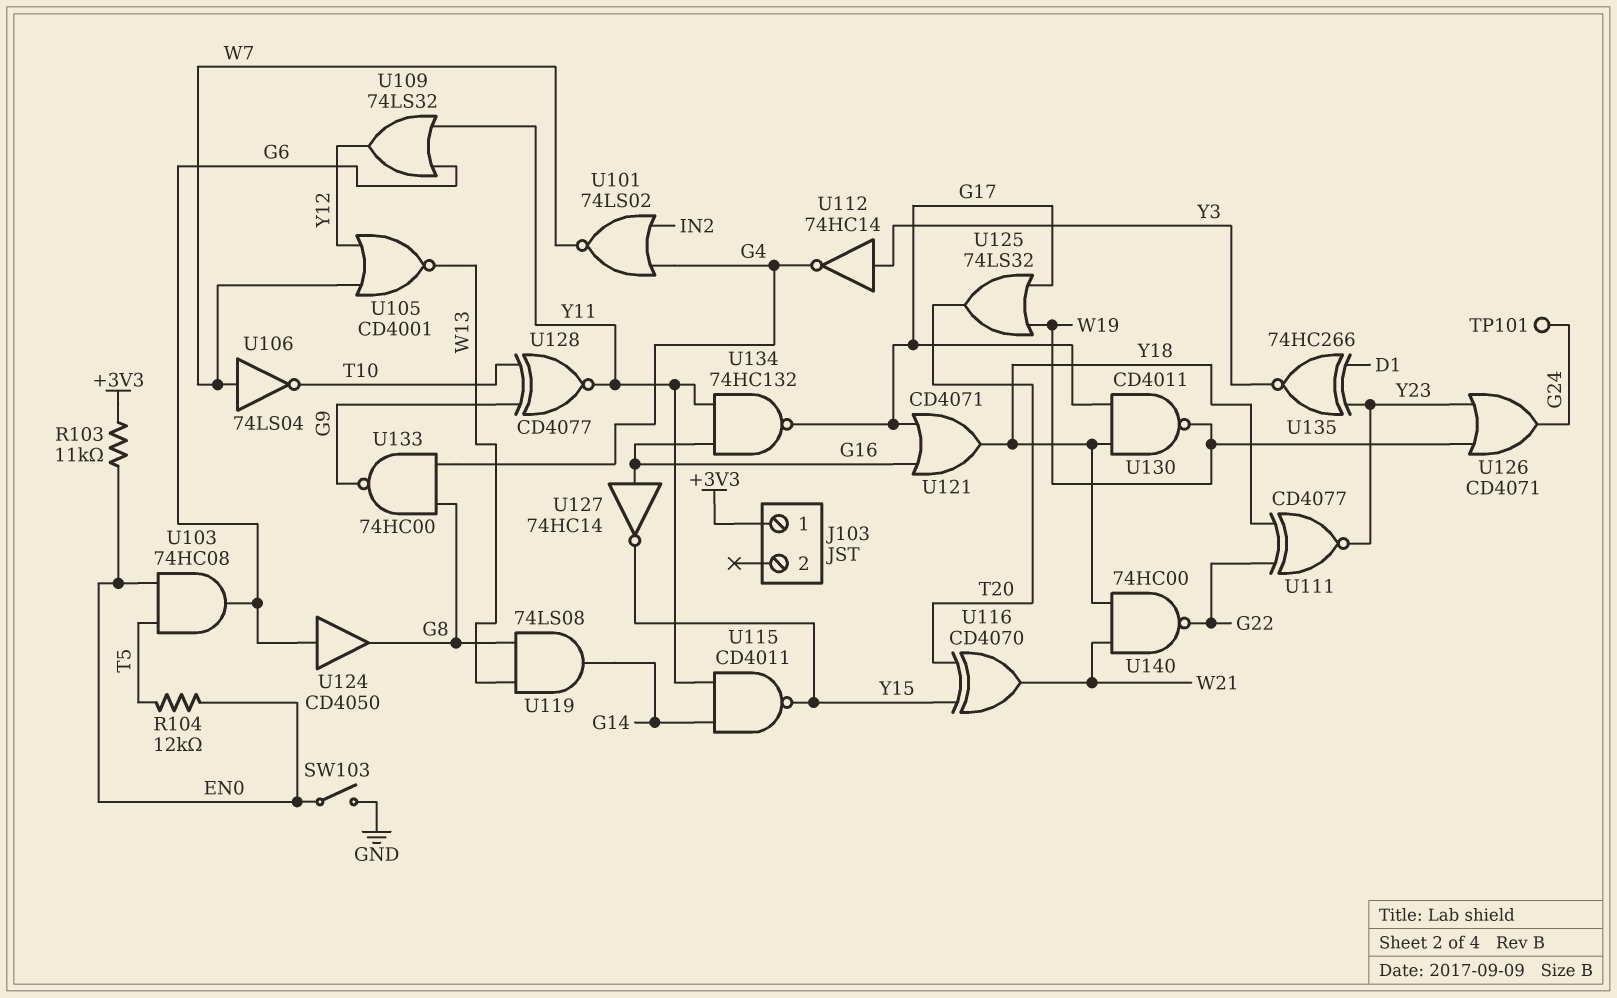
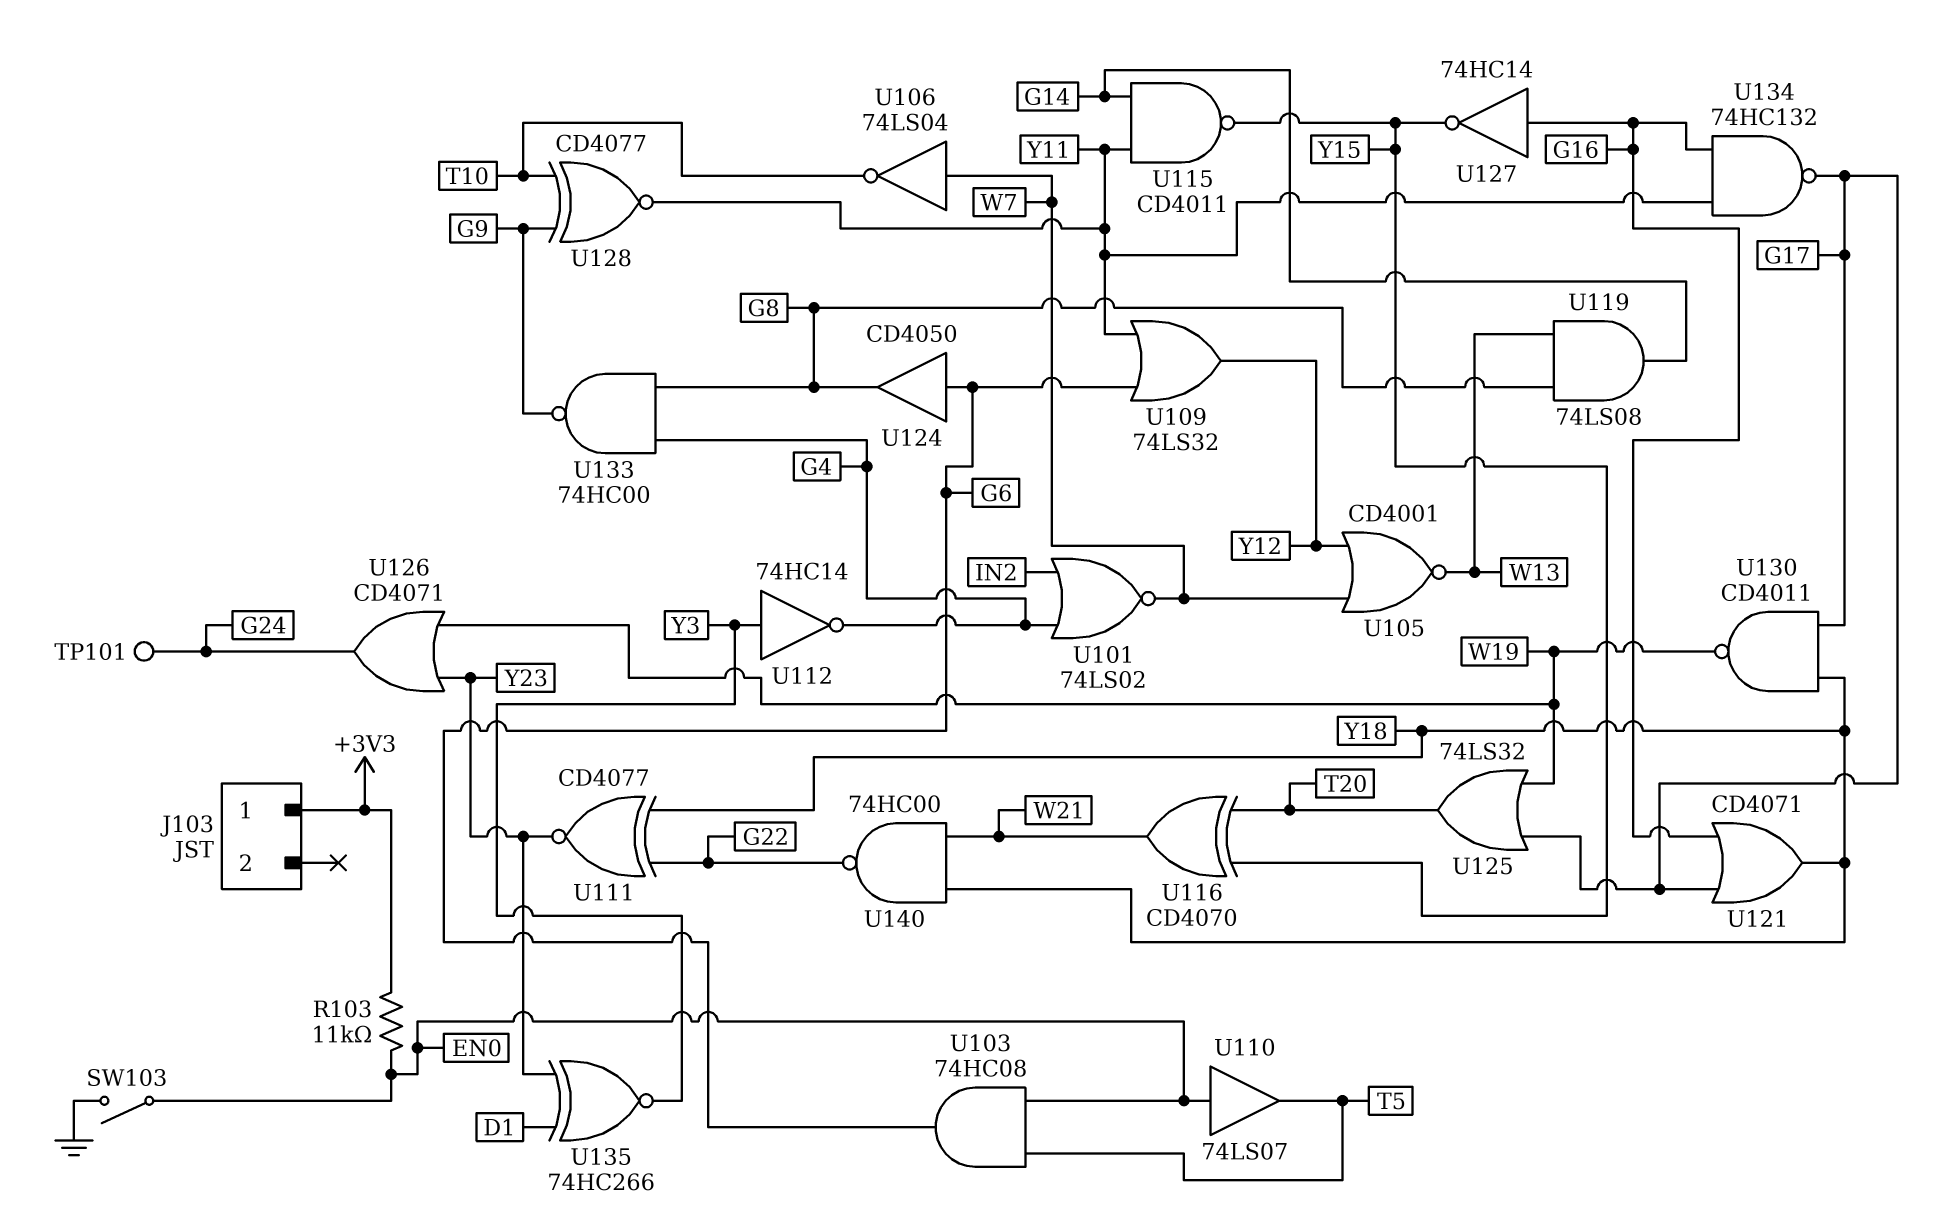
R104: 12k (EN0, T5) -> none
U110: none -> buffer 74LS07 (in EN0, out T5)

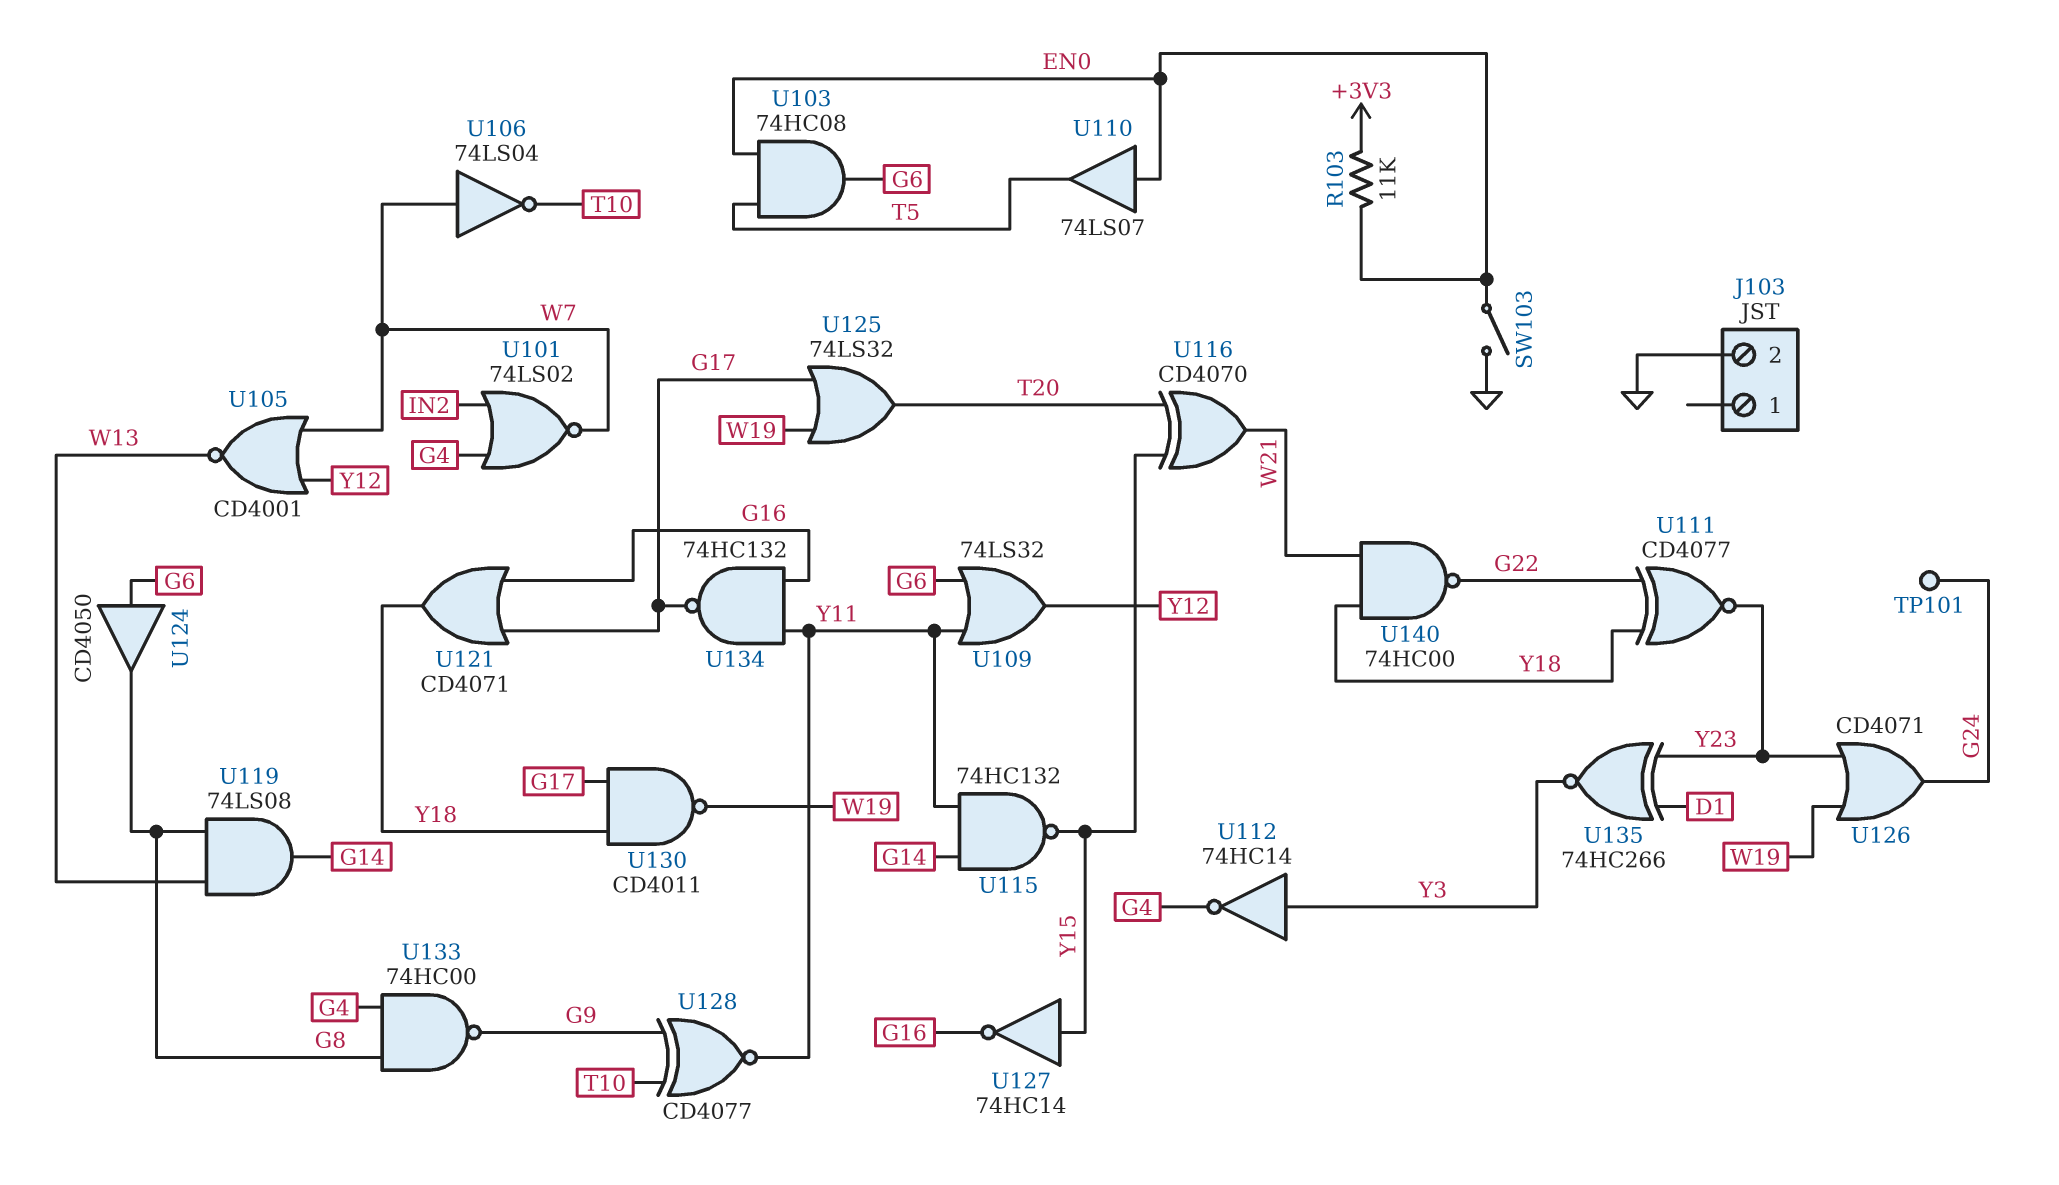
J103 pin 1: +3V3 -> none
J103 pin 2: none -> GND
U115: NAND CD4011 (in G14, in Y11, out Y15) -> NAND 74HC132 (in G14, in Y11, out Y15)
U127: NOT 74HC14 (in G16, out Y15) -> NOT 74HC14 (in Y15, out G16)

